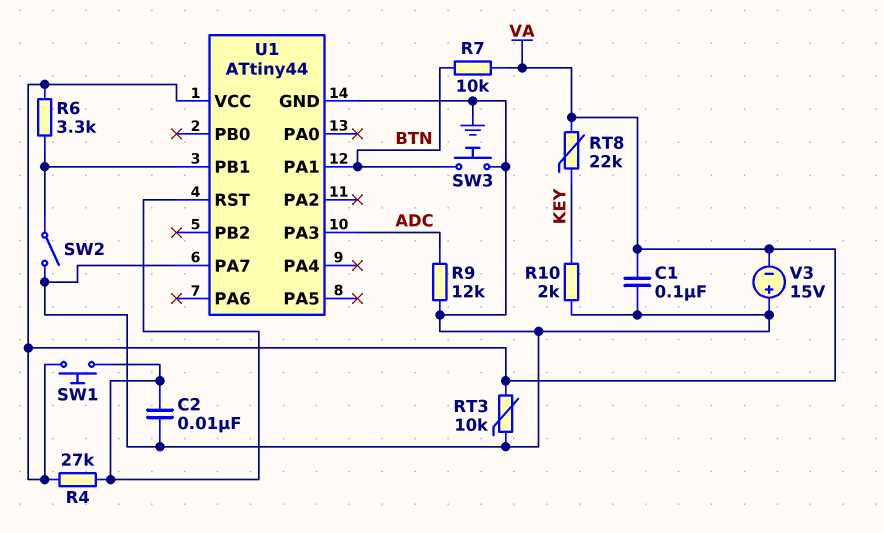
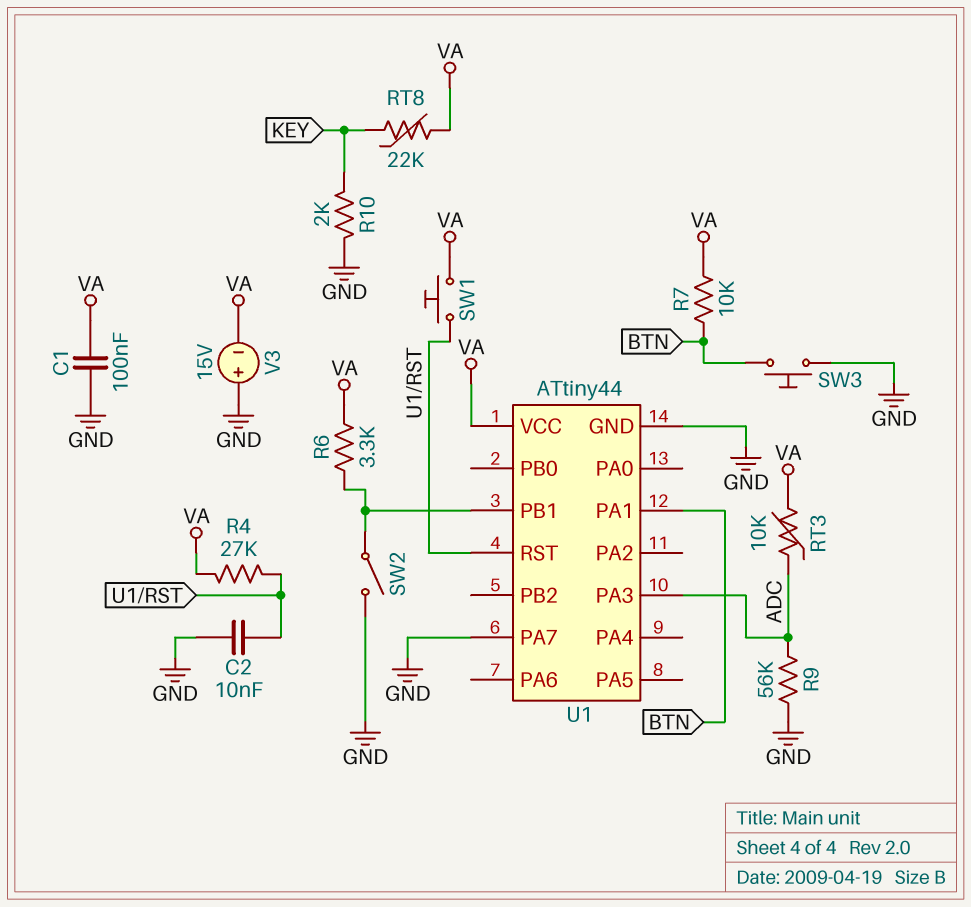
R9: 12k (ADC, GND) -> 56k (ADC, GND)
RT3: 10k (GND, VA) -> 10k (ADC, VA)

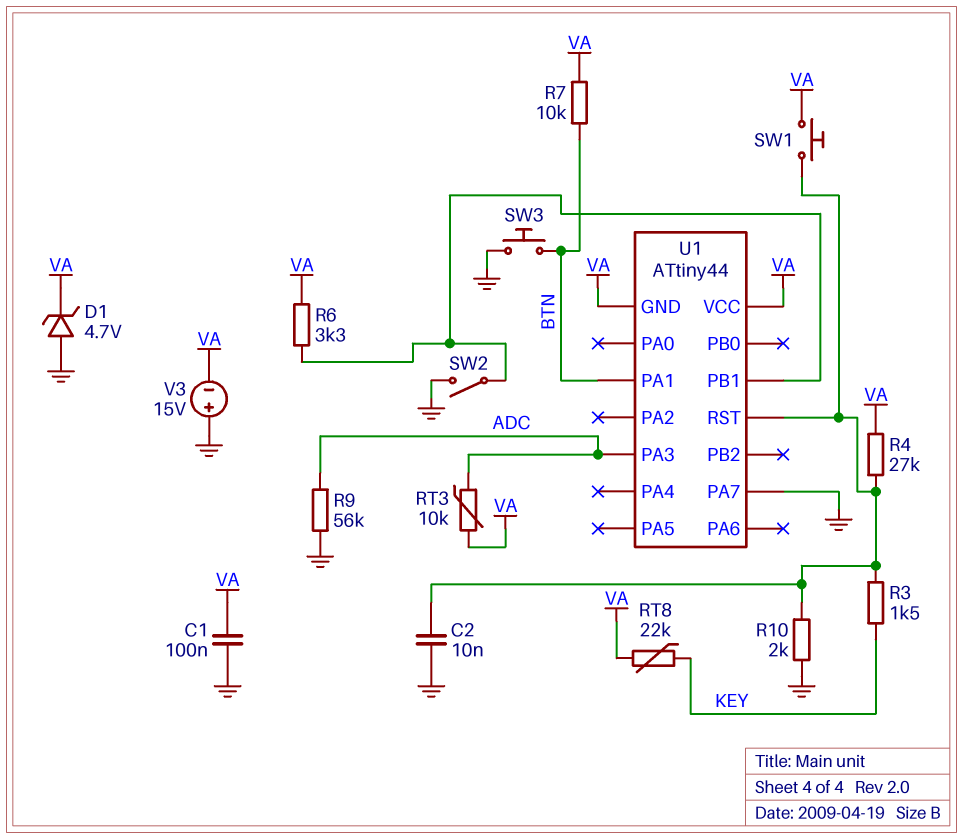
D1: none -> zener 4.7V (A GND, K VA)
R3: none -> 1.5k (KEY, U1/RST)
R10: 2k (GND, KEY) -> 2k (GND, U1/RST)
U1 pin GND: GND -> VA

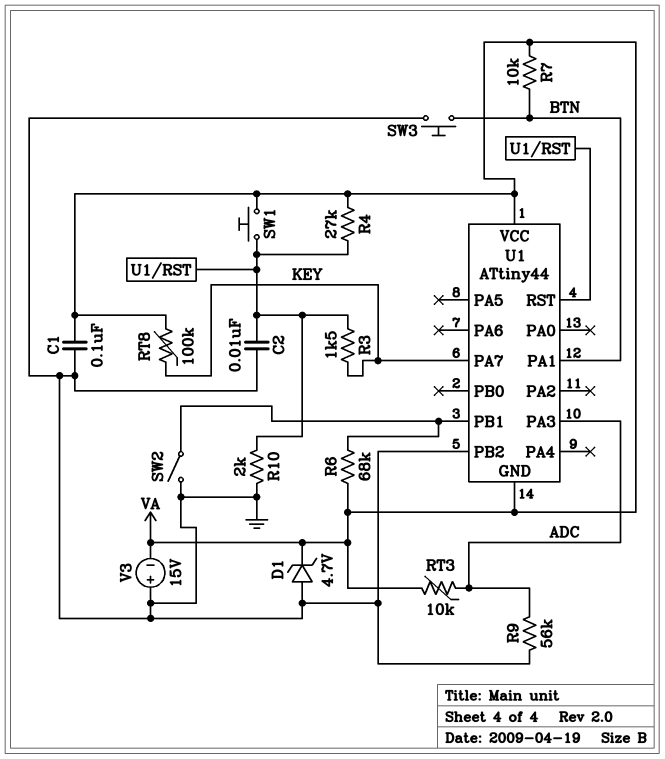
R6: 3.3k (U1/PB1, VA) -> 68k (U1/PB1, VA)
RT8: 22k (KEY, VA) -> 100k (KEY, VA)
U1 pin PA7: GND -> KEY
U1 pin PB2: none -> GND

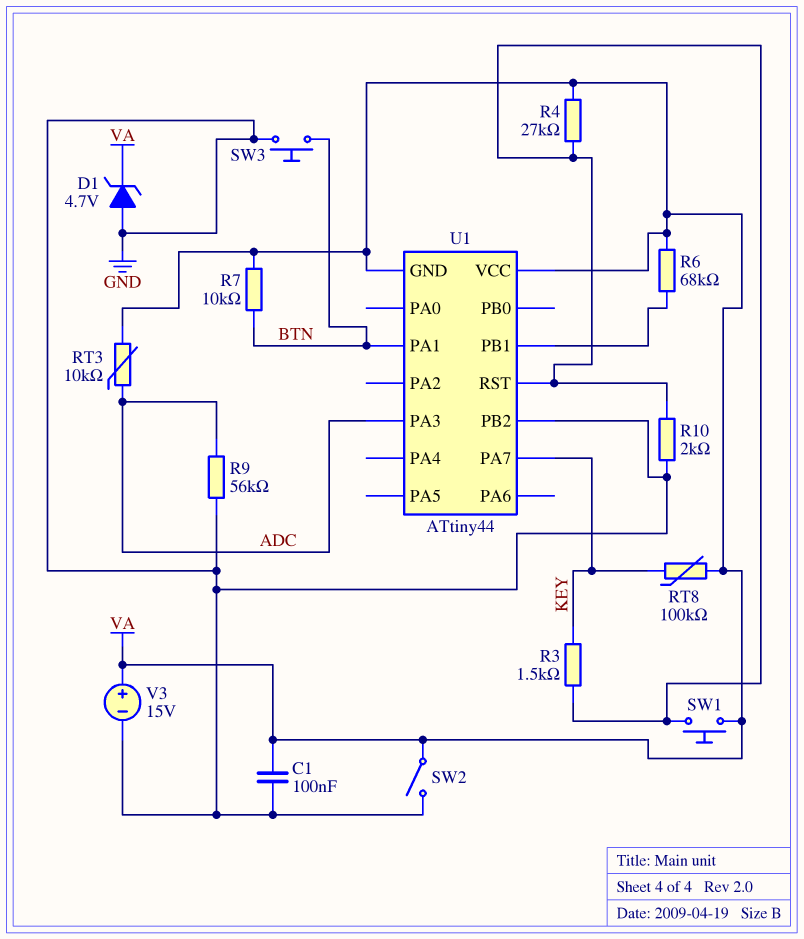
C2: 10nF (GND, U1/RST) -> none
SW2: switch (GND, U1/PB1) -> switch (GND, VA)
V3: 15V (plus GND, minus VA) -> 15V (plus VA, minus GND)

